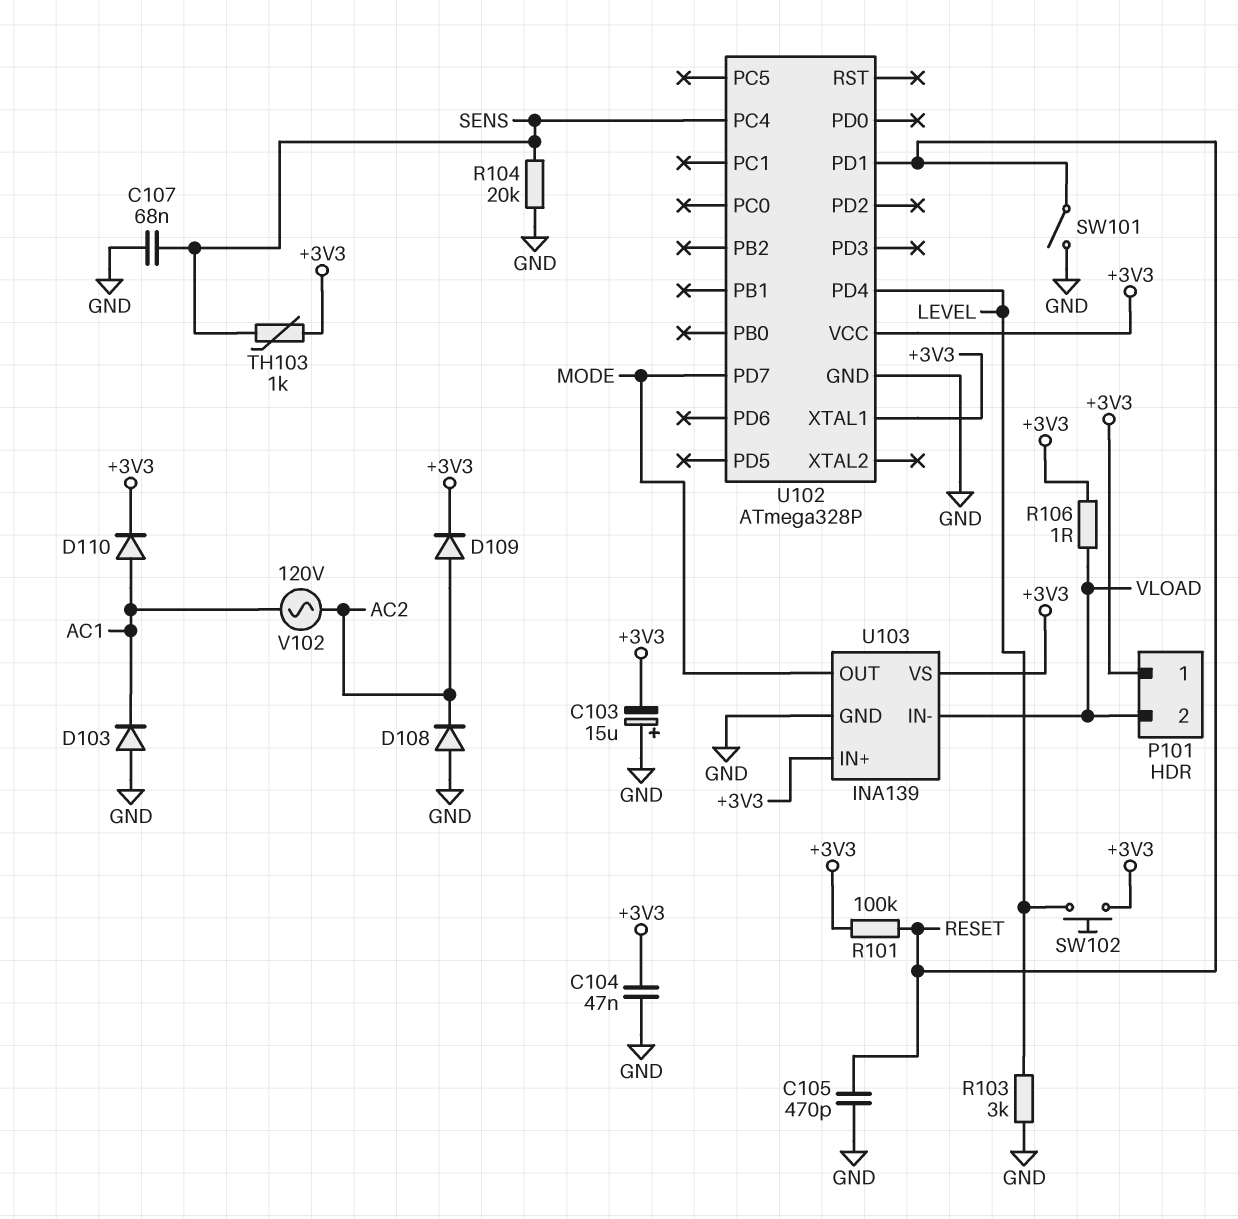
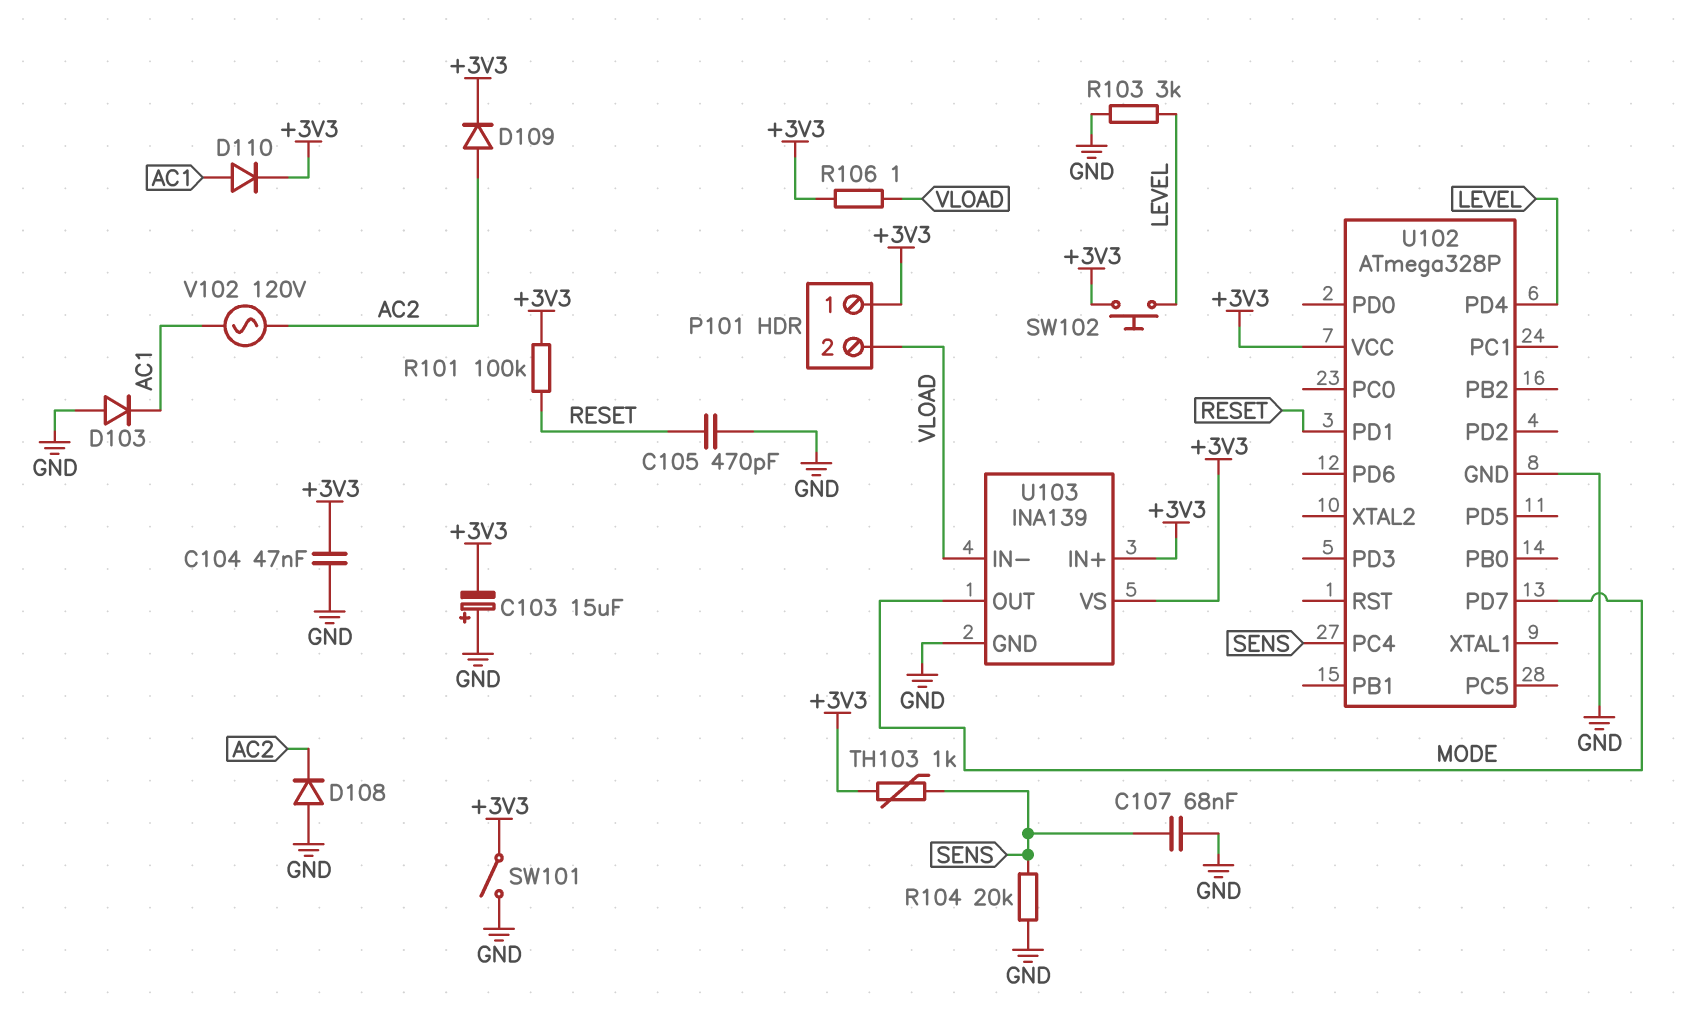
SW101: switch (GND, RESET) -> switch (+3V3, GND)
U102 pin XTAL1: +3V3 -> none

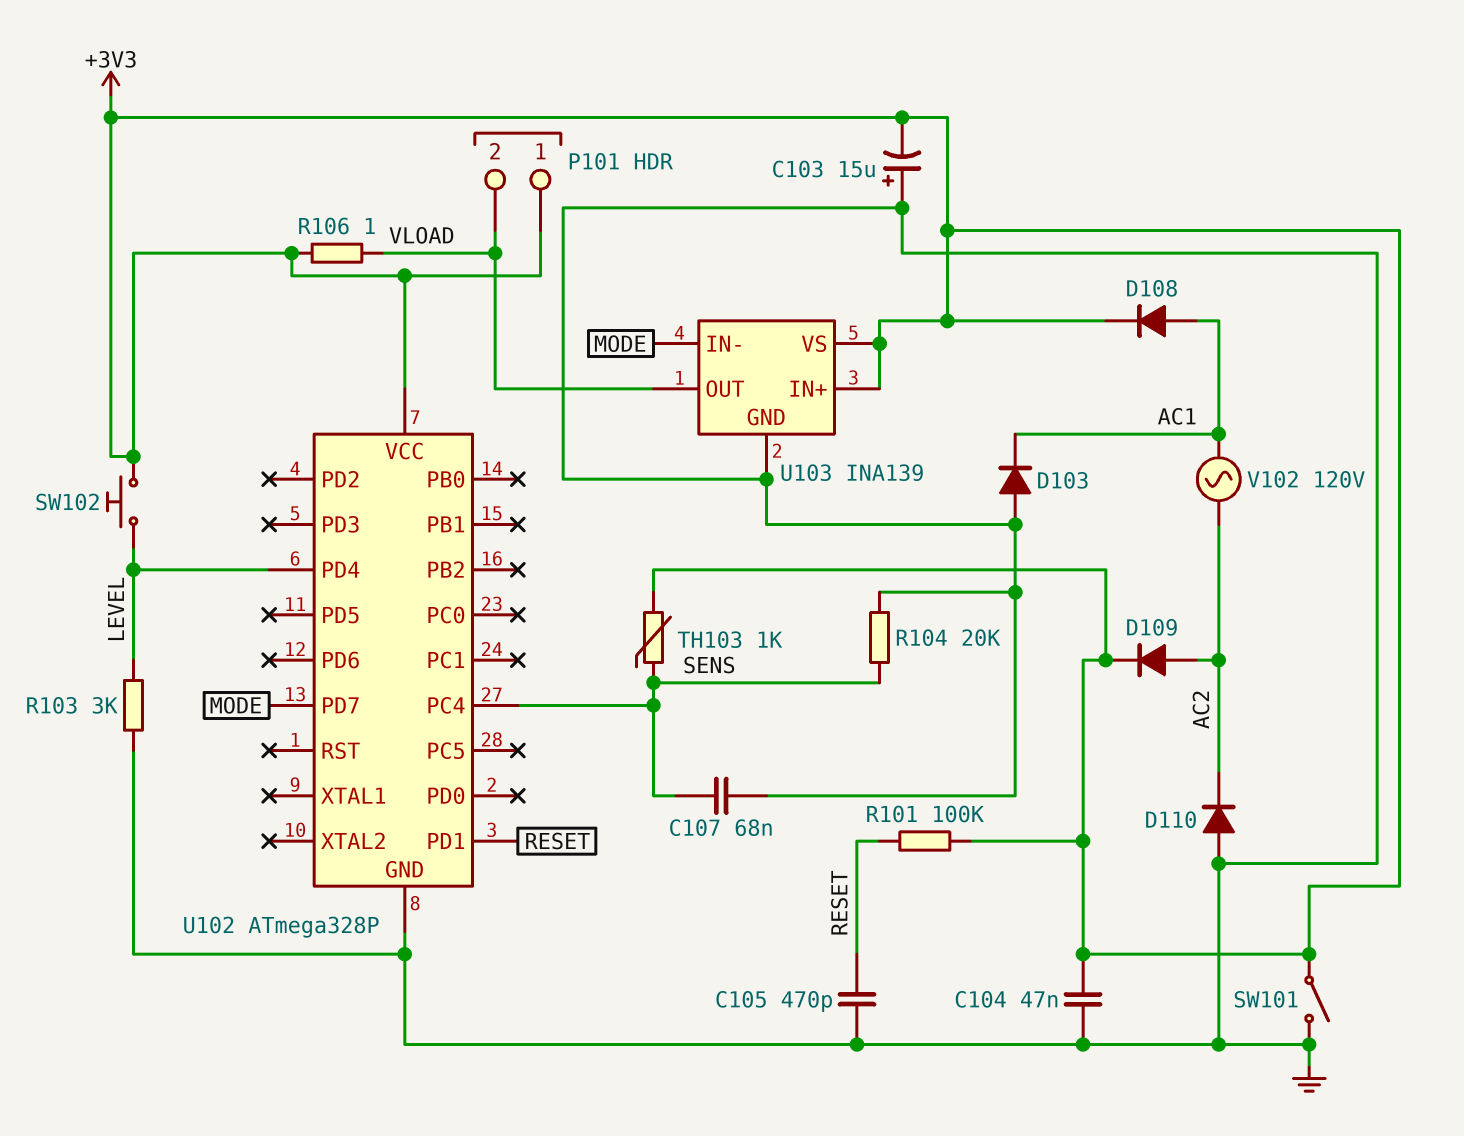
D108: diode (A GND, K AC2) -> diode (A AC1, K +3V3)
D110: diode (A AC1, K +3V3) -> diode (A GND, K AC2)
U103 pin IN-: VLOAD -> MODE
U103 pin OUT: MODE -> VLOAD

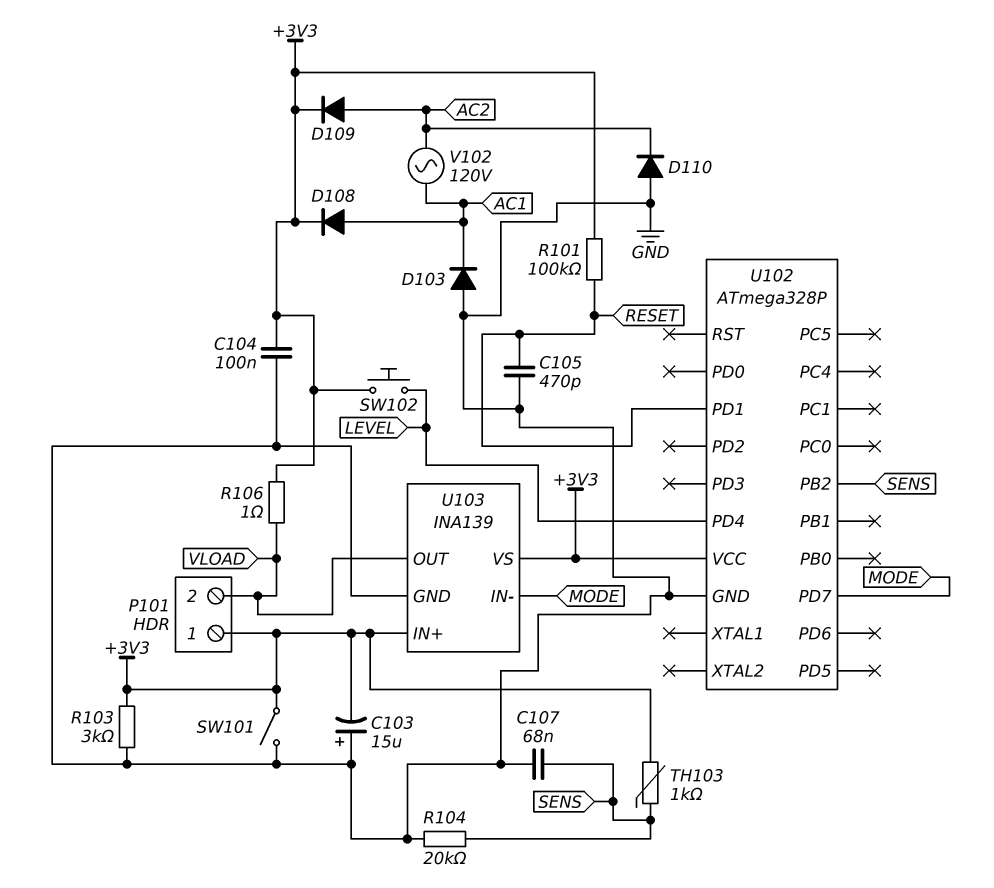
C104: 47nF (+3V3, GND) -> 100nF (+3V3, GND)
R103: 3k (GND, LEVEL) -> 3k (+3V3, GND)
U102 pin PB2: none -> SENS
U102 pin PC4: SENS -> none

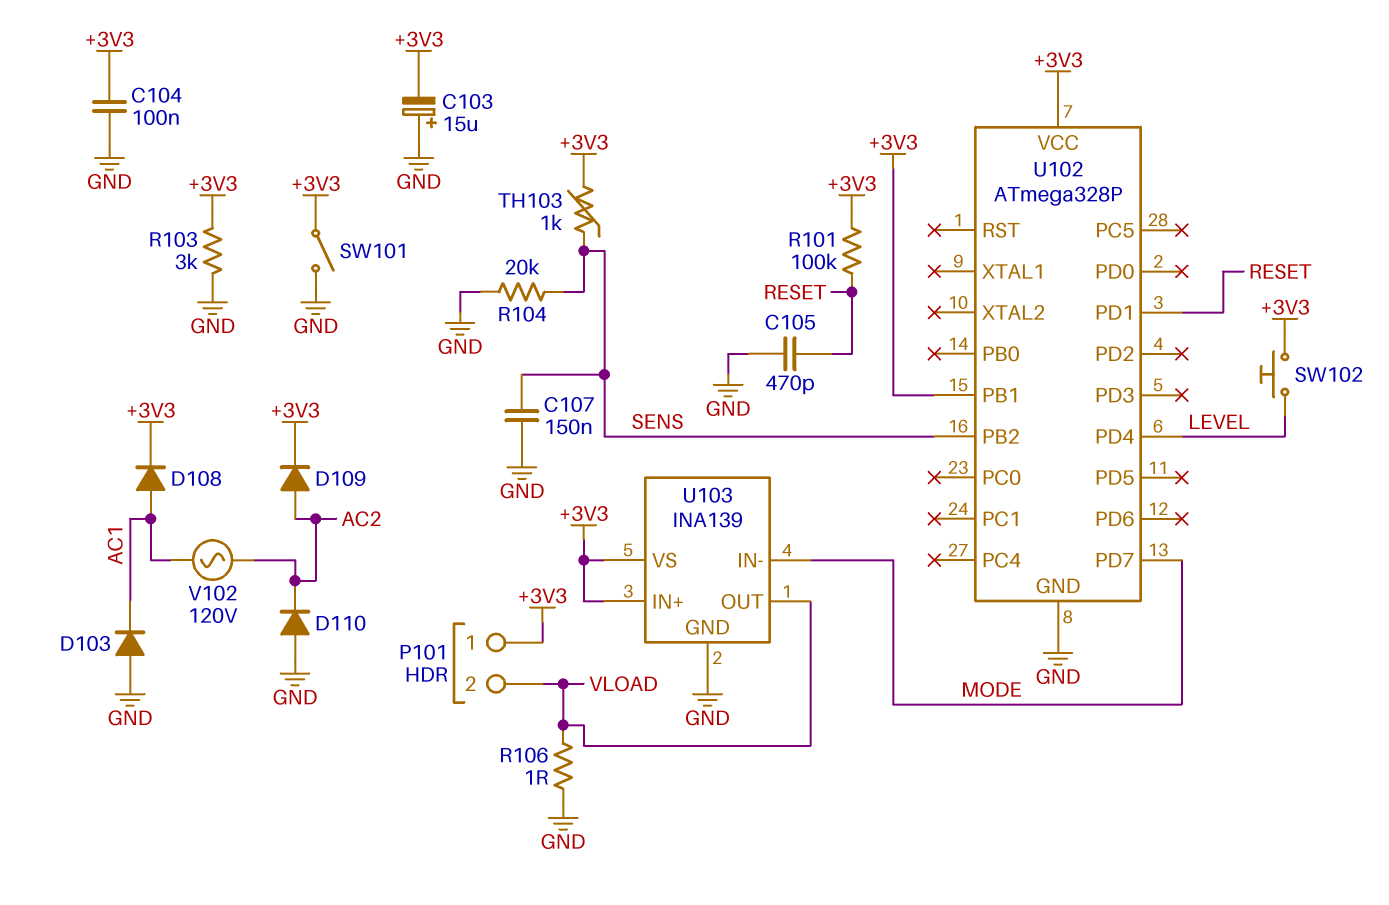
C107: 68nF (GND, SENS) -> 150nF (GND, SENS)
R106: 1 (+3V3, VLOAD) -> 1 (GND, VLOAD)
U102 pin PB1: none -> +3V3

